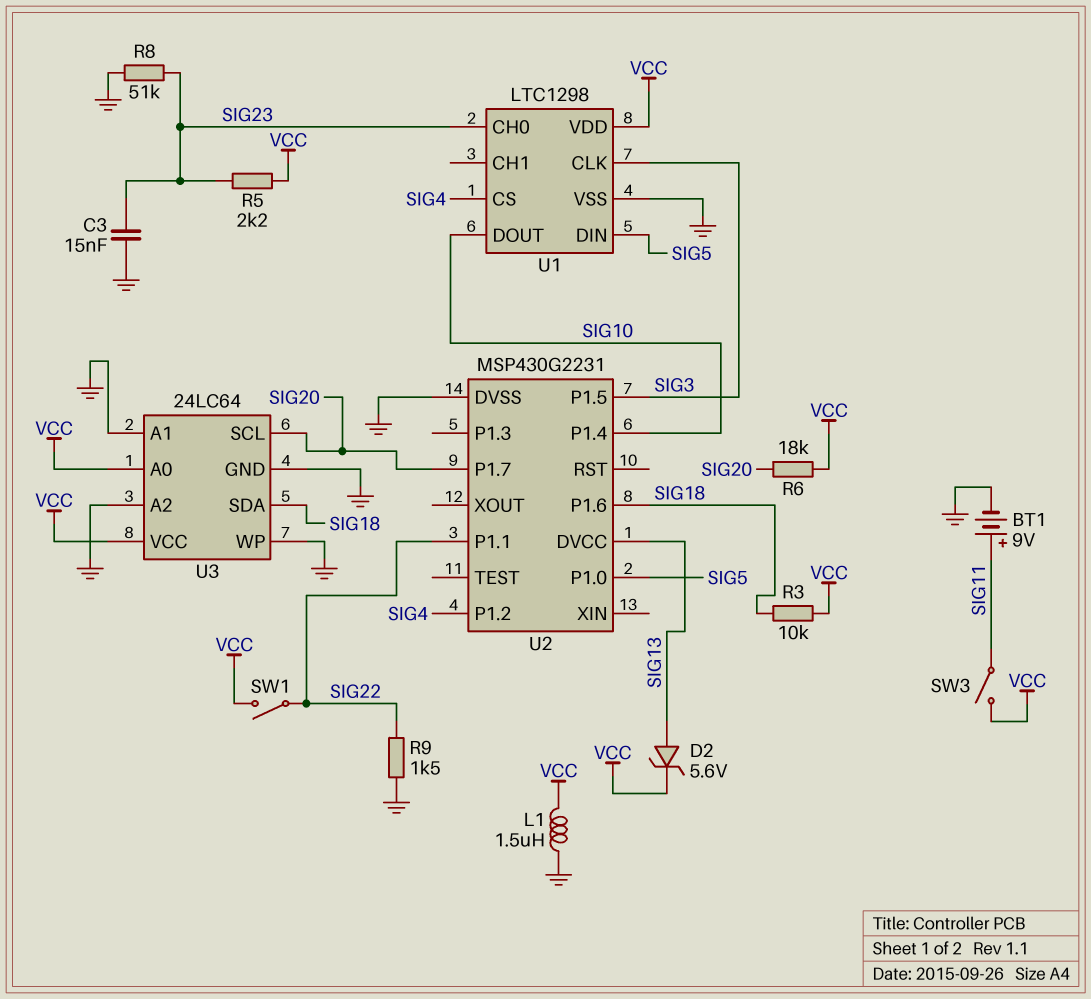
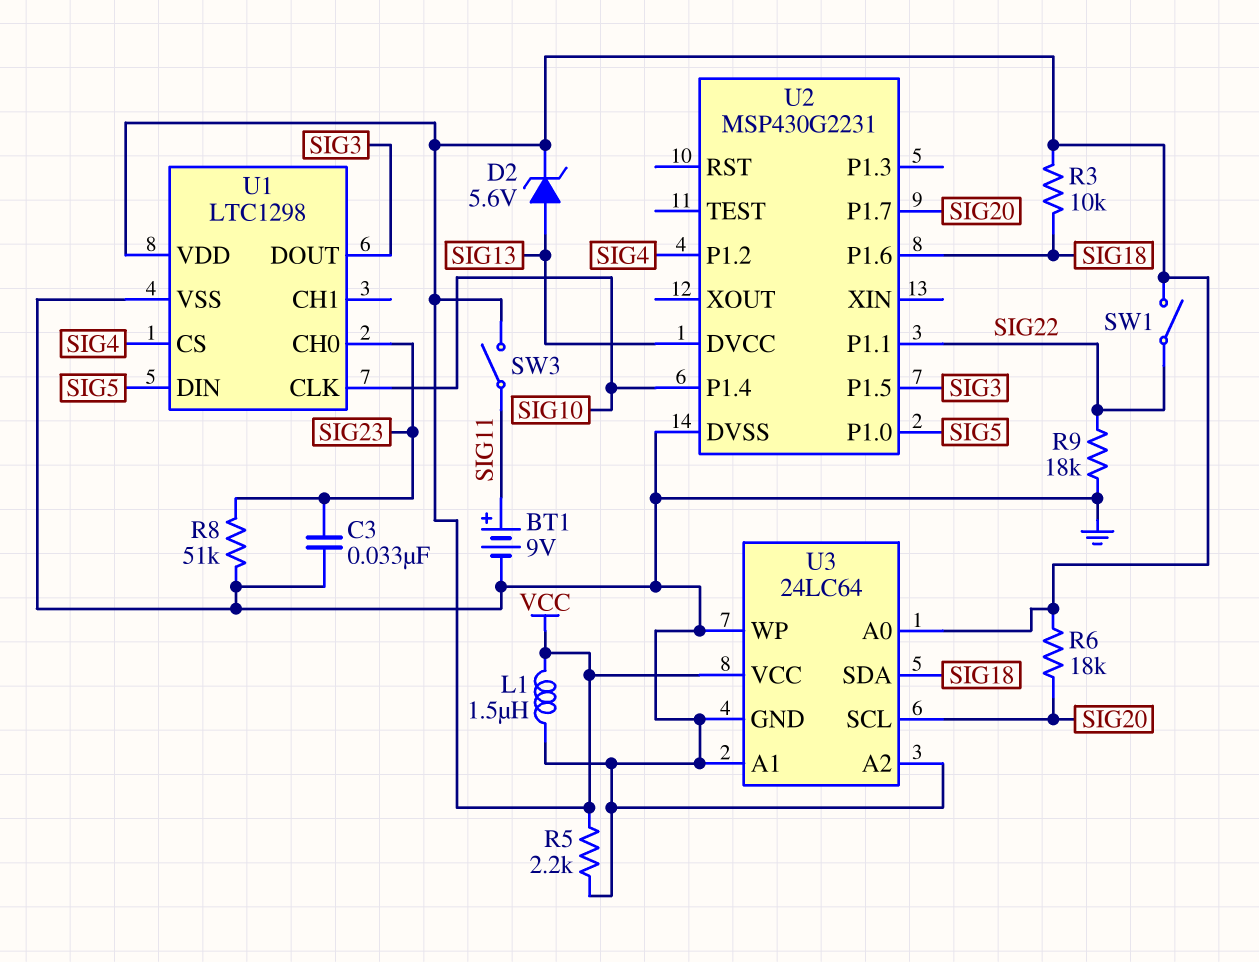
C3: 15nF (GND, SIG23) -> 33nF (GND, SIG23)
R5: 2.2k (SIG23, VCC) -> 2.2k (GND, VCC)
R9: 1.5k (GND, SIG22) -> 18k (GND, SIG22)
U1 pin CLK: SIG3 -> SIG10
U1 pin DOUT: SIG10 -> SIG3

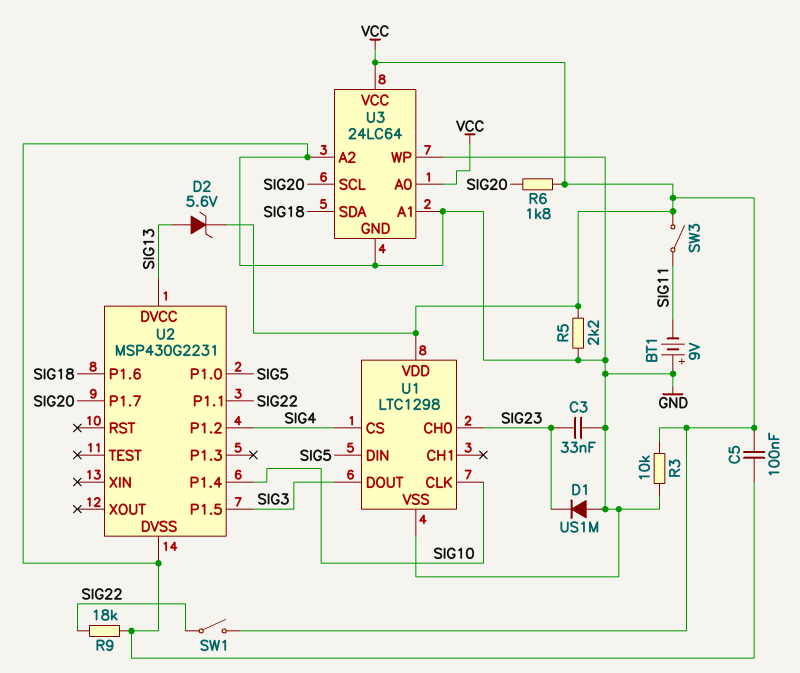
BT1: 9V (plus SIG11, minus GND) -> 9V (plus GND, minus SIG11)
C5: none -> 100nF (GND, VCC)
D1: none -> diode US1M (A GND, K SIG23)
L1: 1.5uH (GND, VCC) -> none
R3: 10k (SIG18, VCC) -> 10k (GND, VCC)
R6: 18k (SIG20, VCC) -> 1.8k (SIG20, VCC)
R8: 51k (GND, SIG23) -> none

